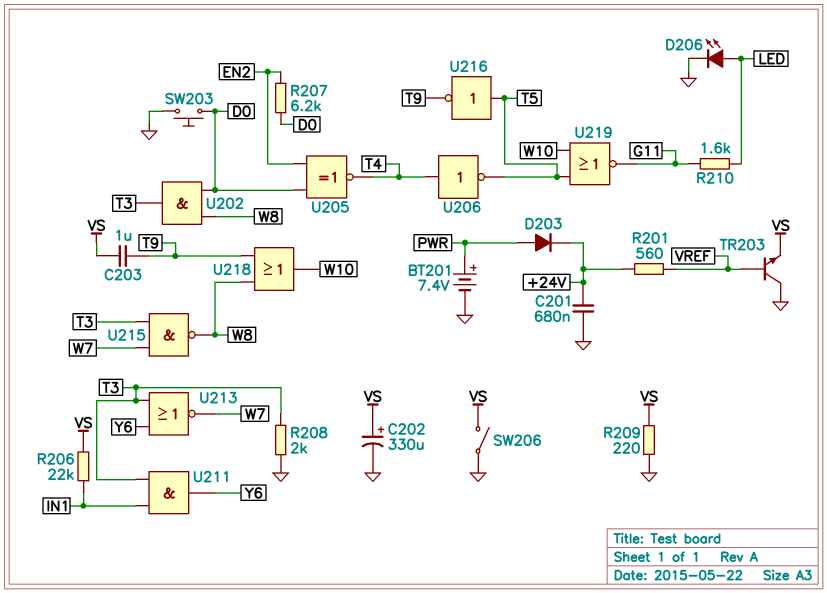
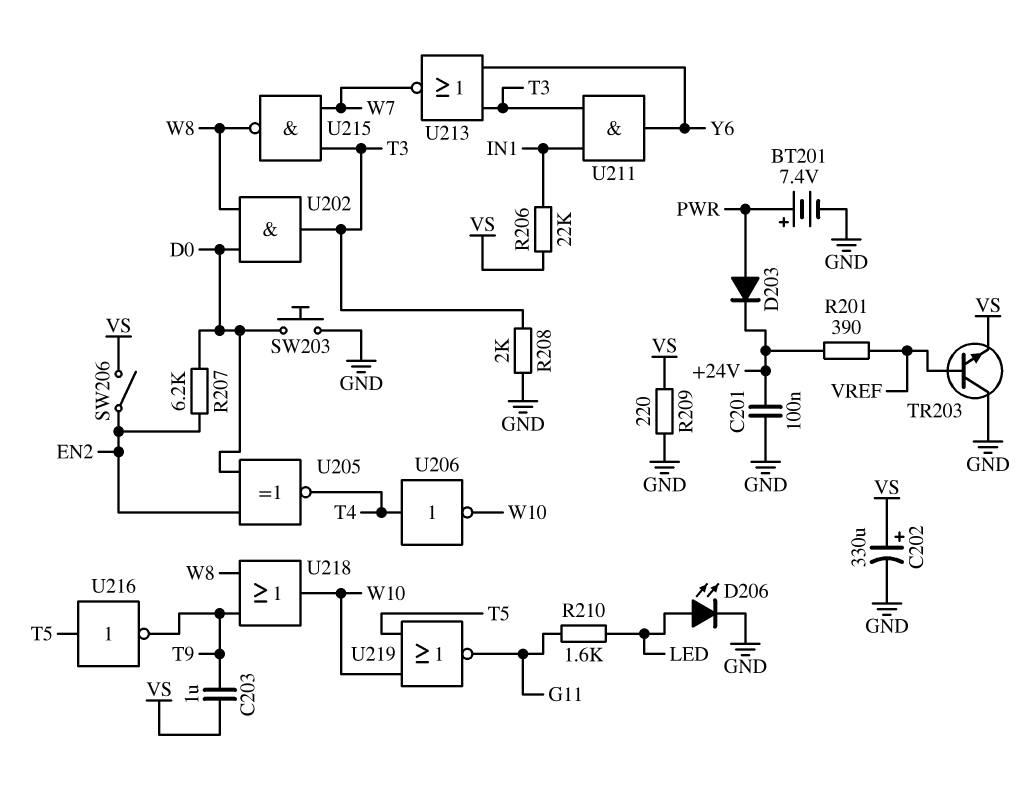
C201: 680nF (+24V, GND) -> 100nF (+24V, GND)
R201: 560 (+24V, VREF) -> 390 (+24V, VREF)
SW206: switch (GND, VS) -> switch (EN2, VS)
U206: NOT (in T4, out T5) -> NOT (in T4, out W10)

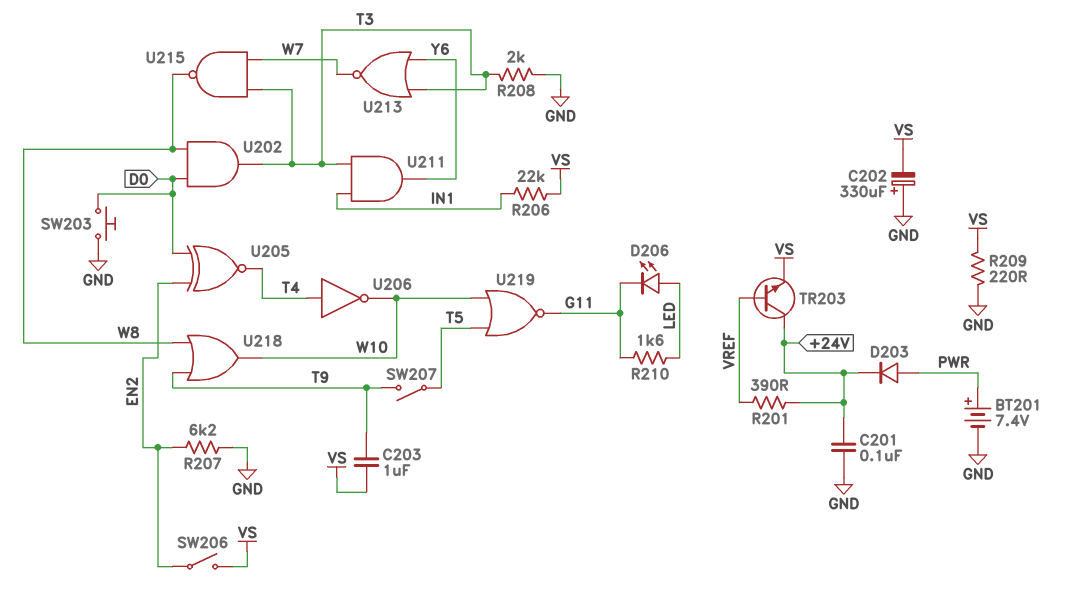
C202: 330uF (plus VS, minus GND) -> 330uF (plus GND, minus VS)
D206: LED (A LED, K GND) -> LED (A LED, K G11)
R207: 6.2k (D0, EN2) -> 6.2k (EN2, GND)
SW207: none -> switch (T5, T9)
TR203: NPN (B VREF, C GND, E VS) -> NPN (B VREF, C +24V, E VS)
U216: NOT (in T5, out T9) -> none

